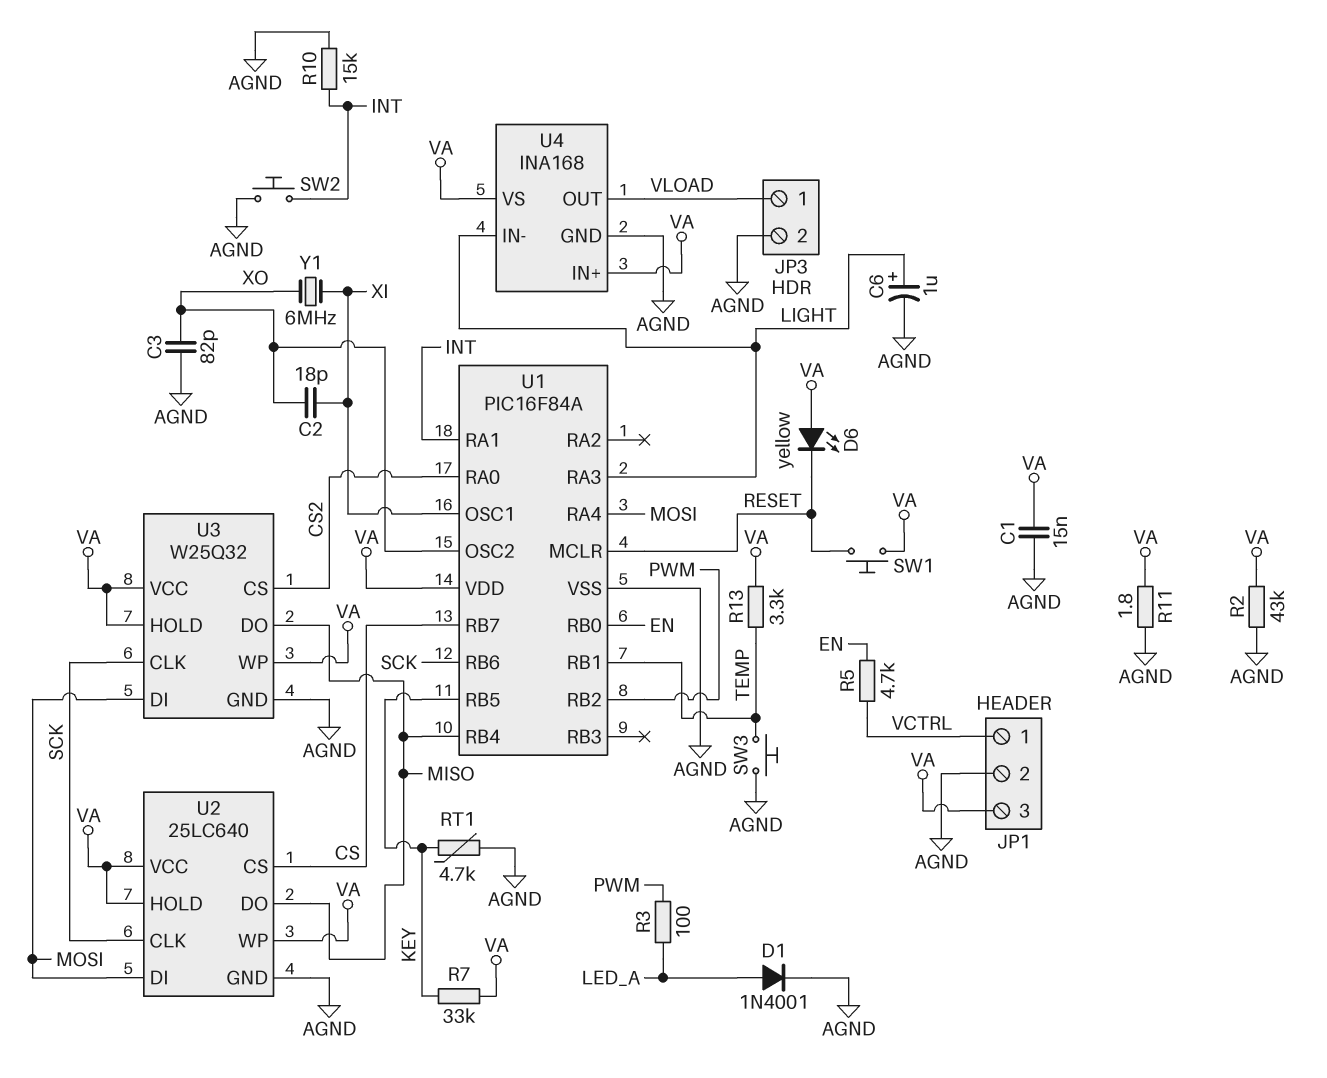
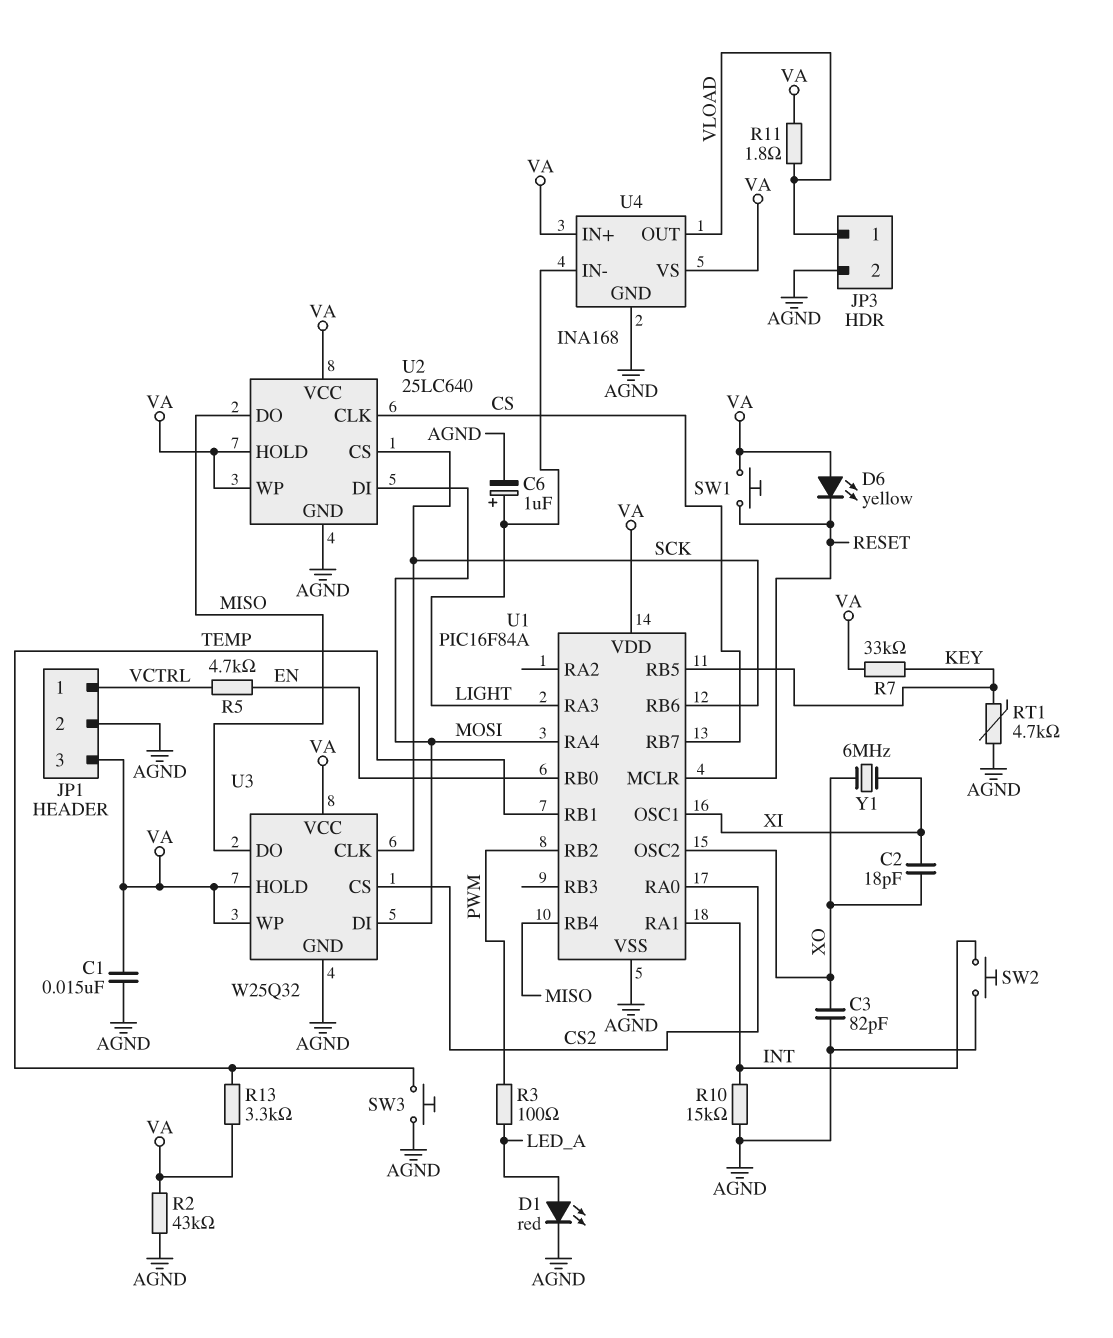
D1: diode 1N4001 (A LED_A, K AGND) -> LED red (A LED_A, K AGND)
R11: 1.8 (AGND, VA) -> 1.8 (VA, VLOAD)
U2 pin CLK: SCK -> CS
U2 pin CS: CS -> SCK

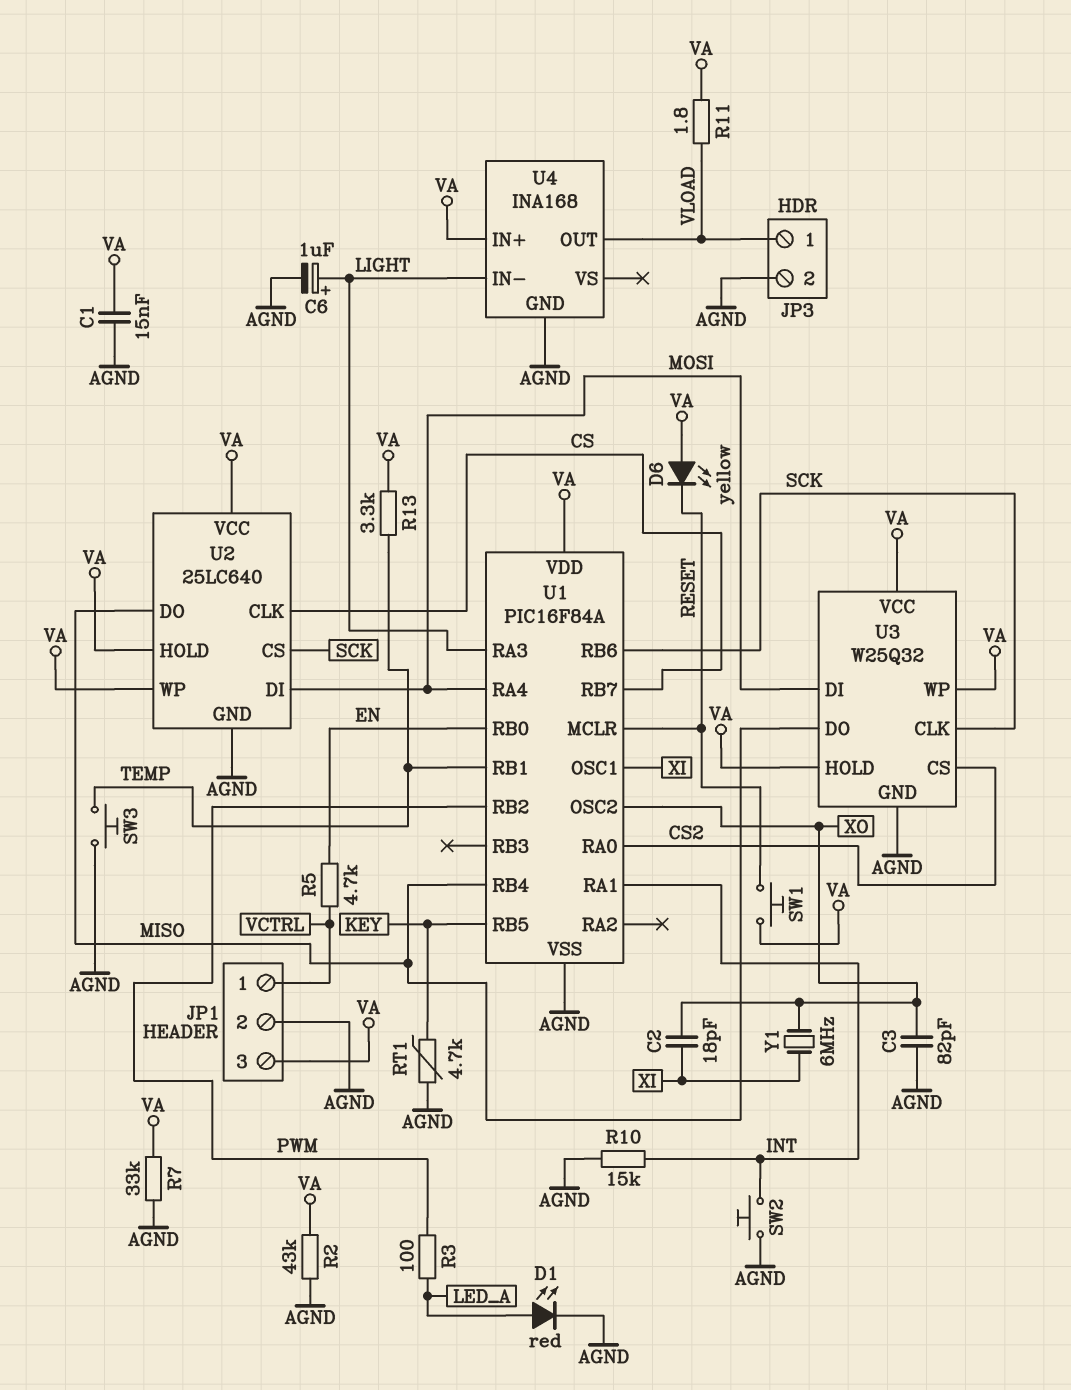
R7: 33k (KEY, VA) -> 33k (AGND, VA)
U4 pin VS: VA -> none

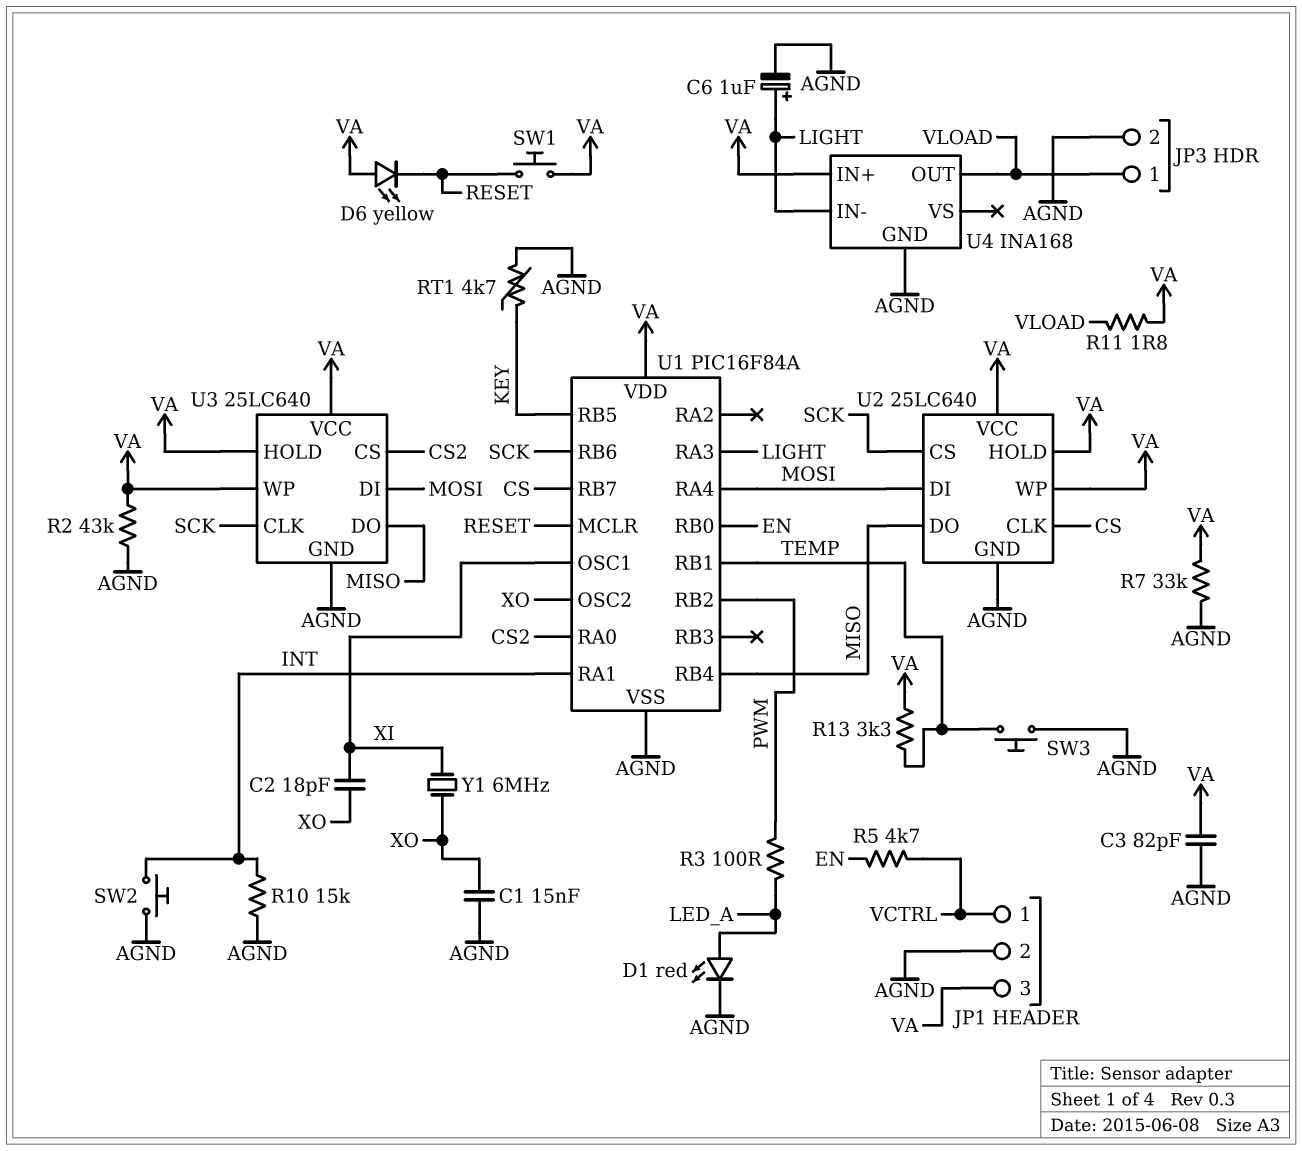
C1: 15nF (AGND, VA) -> 15nF (AGND, XO)
C3: 82pF (AGND, XO) -> 82pF (AGND, VA)
U3: W25Q32 -> 25LC640

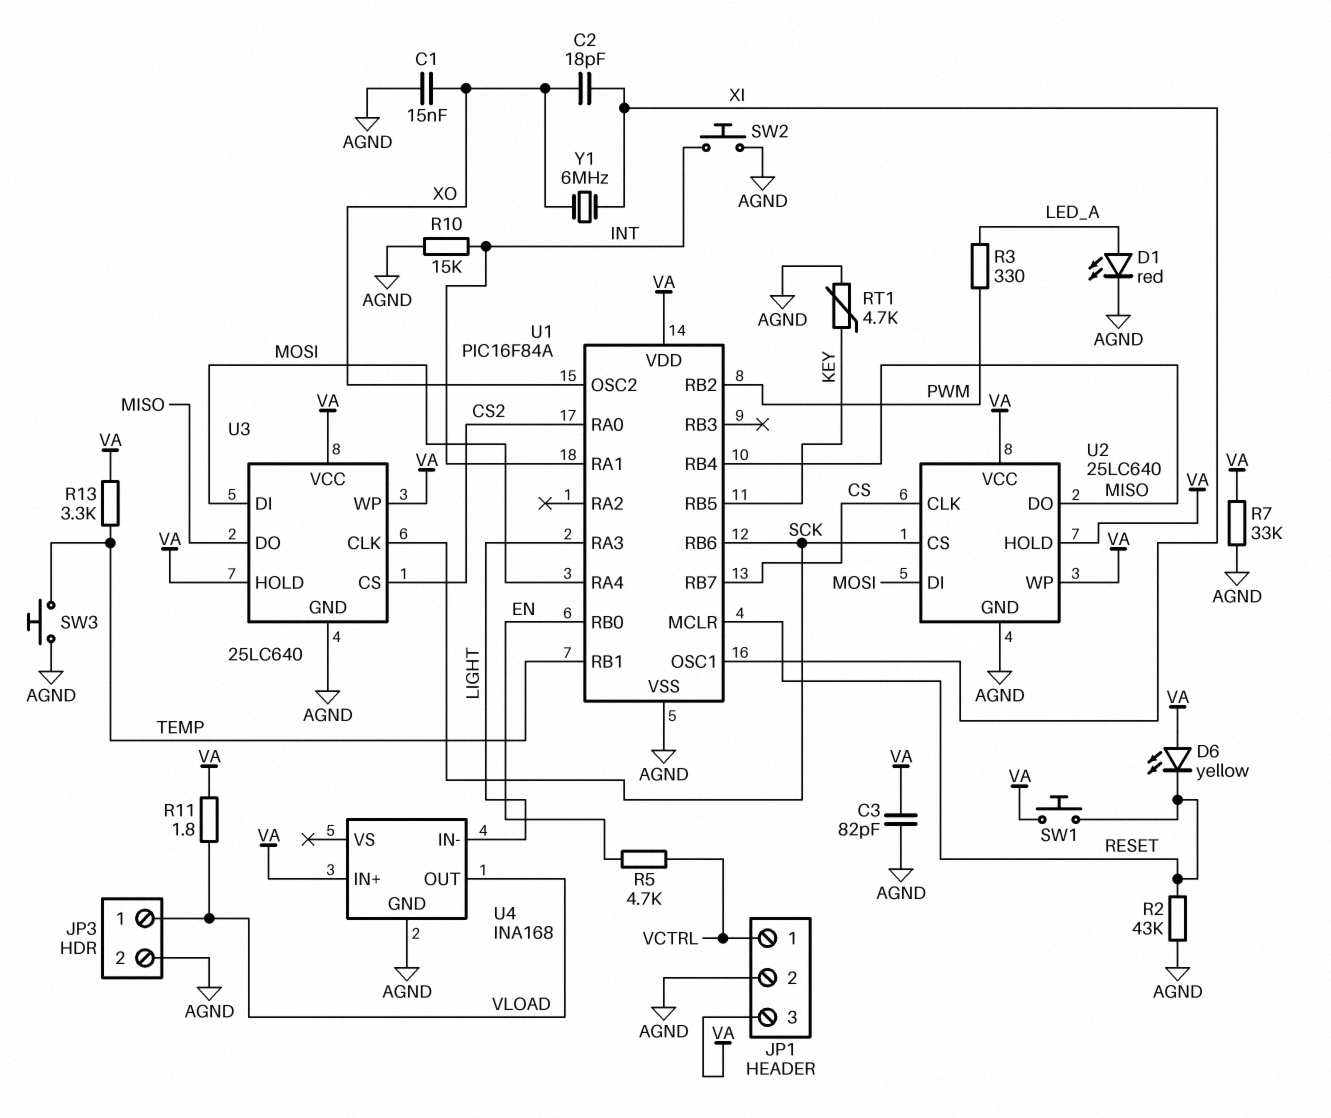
C6: 1uF (plus LIGHT, minus AGND) -> none
R2: 43k (AGND, VA) -> 43k (AGND, RESET)
R3: 100 (LED_A, PWM) -> 330 (LED_A, PWM)

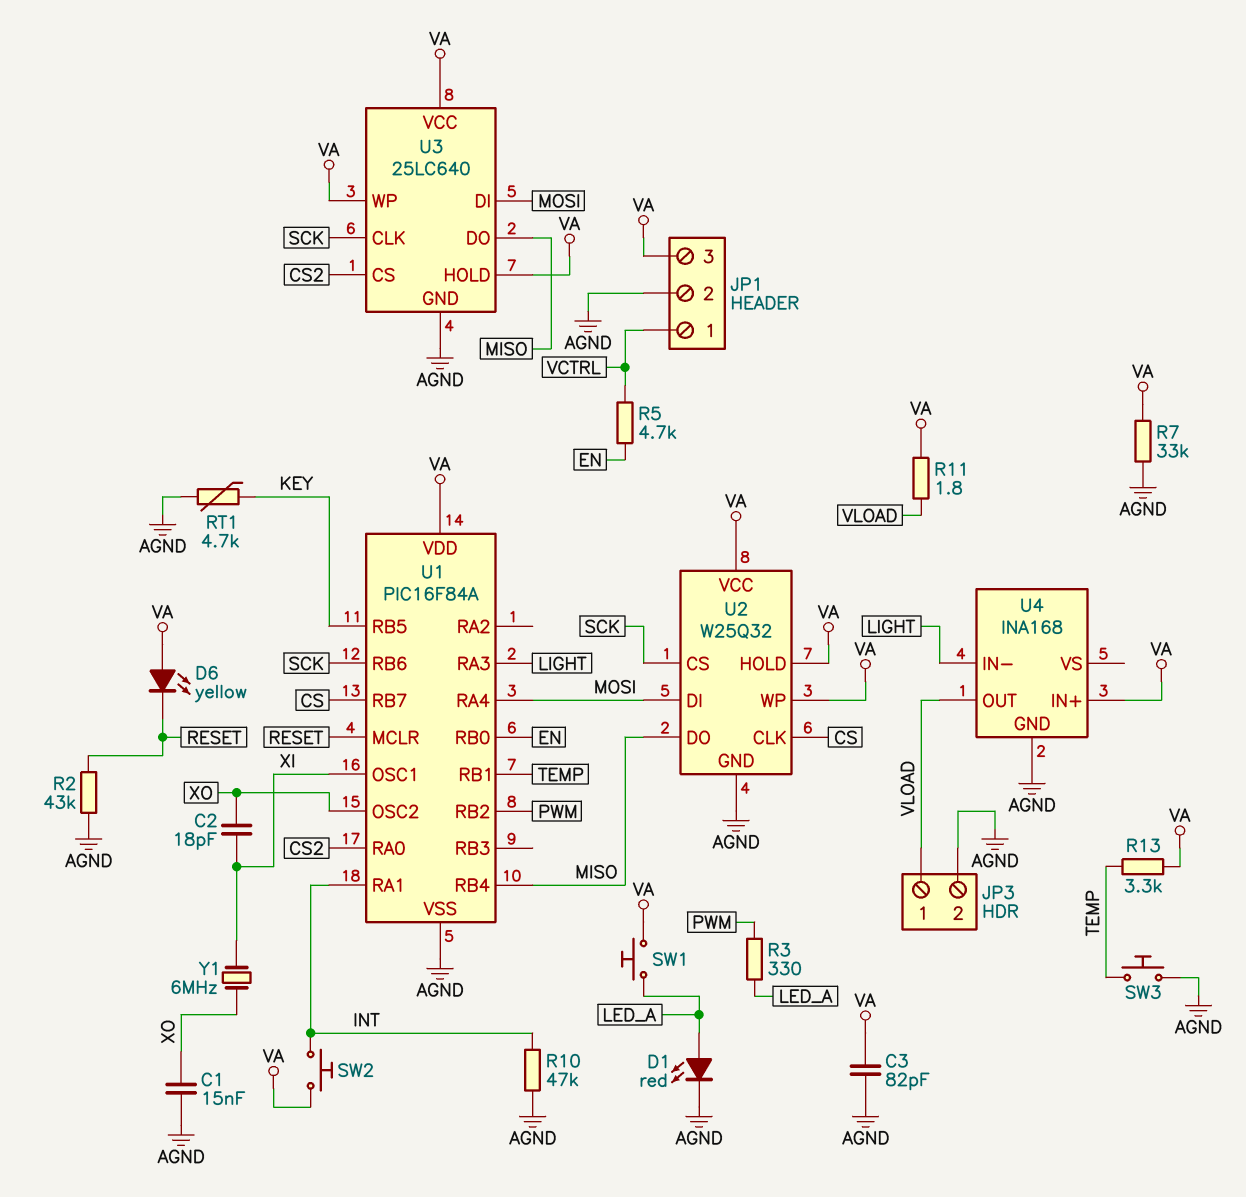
R10: 15k (AGND, INT) -> 47k (AGND, INT)
SW1: button (RESET, VA) -> button (LED_A, VA)
SW2: button (AGND, INT) -> button (INT, VA)
U2: 25LC640 -> W25Q32

